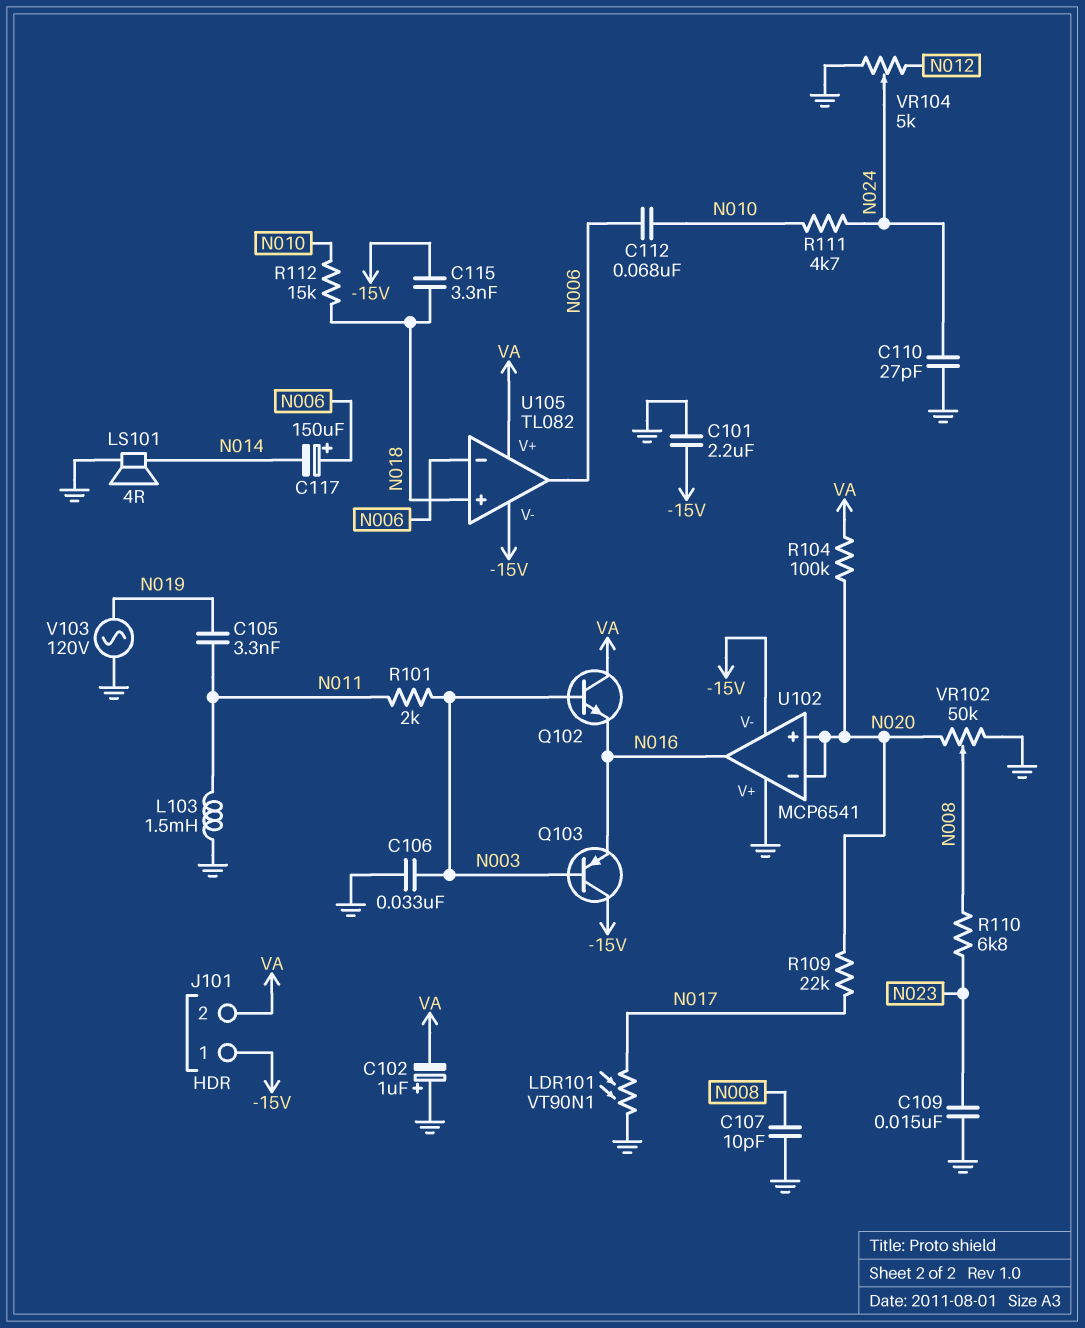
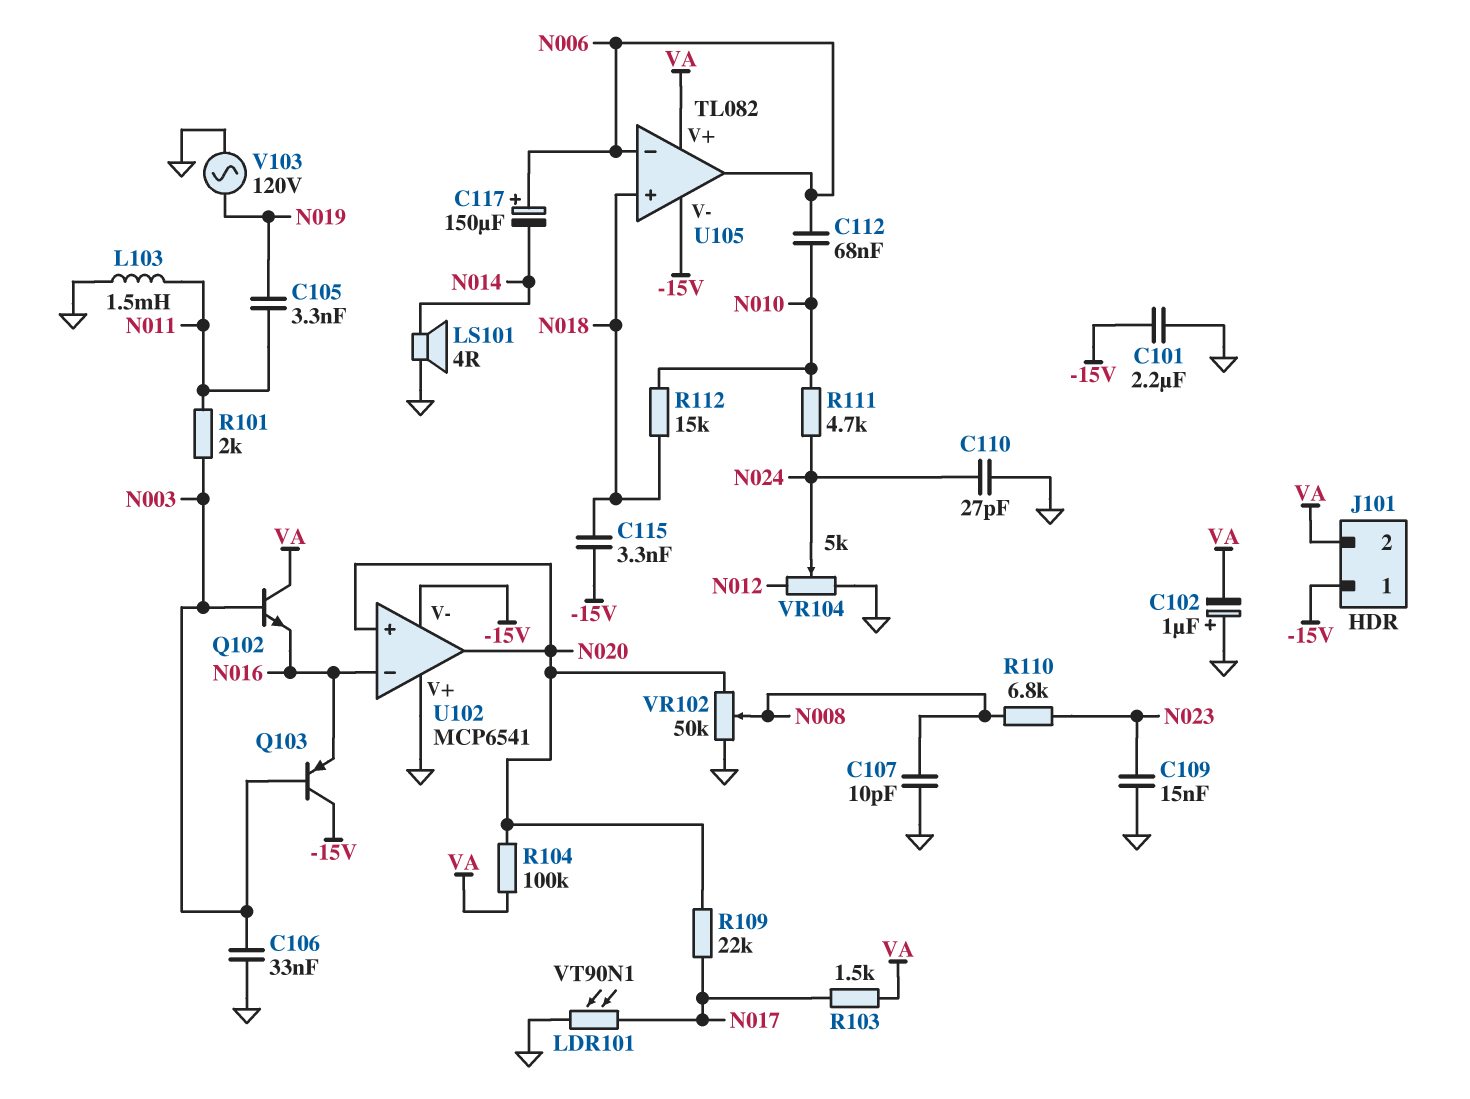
R103: none -> 1.5k (N017, VA)
U102 pin in-: N020 -> N016
U102 pin out: N016 -> N020

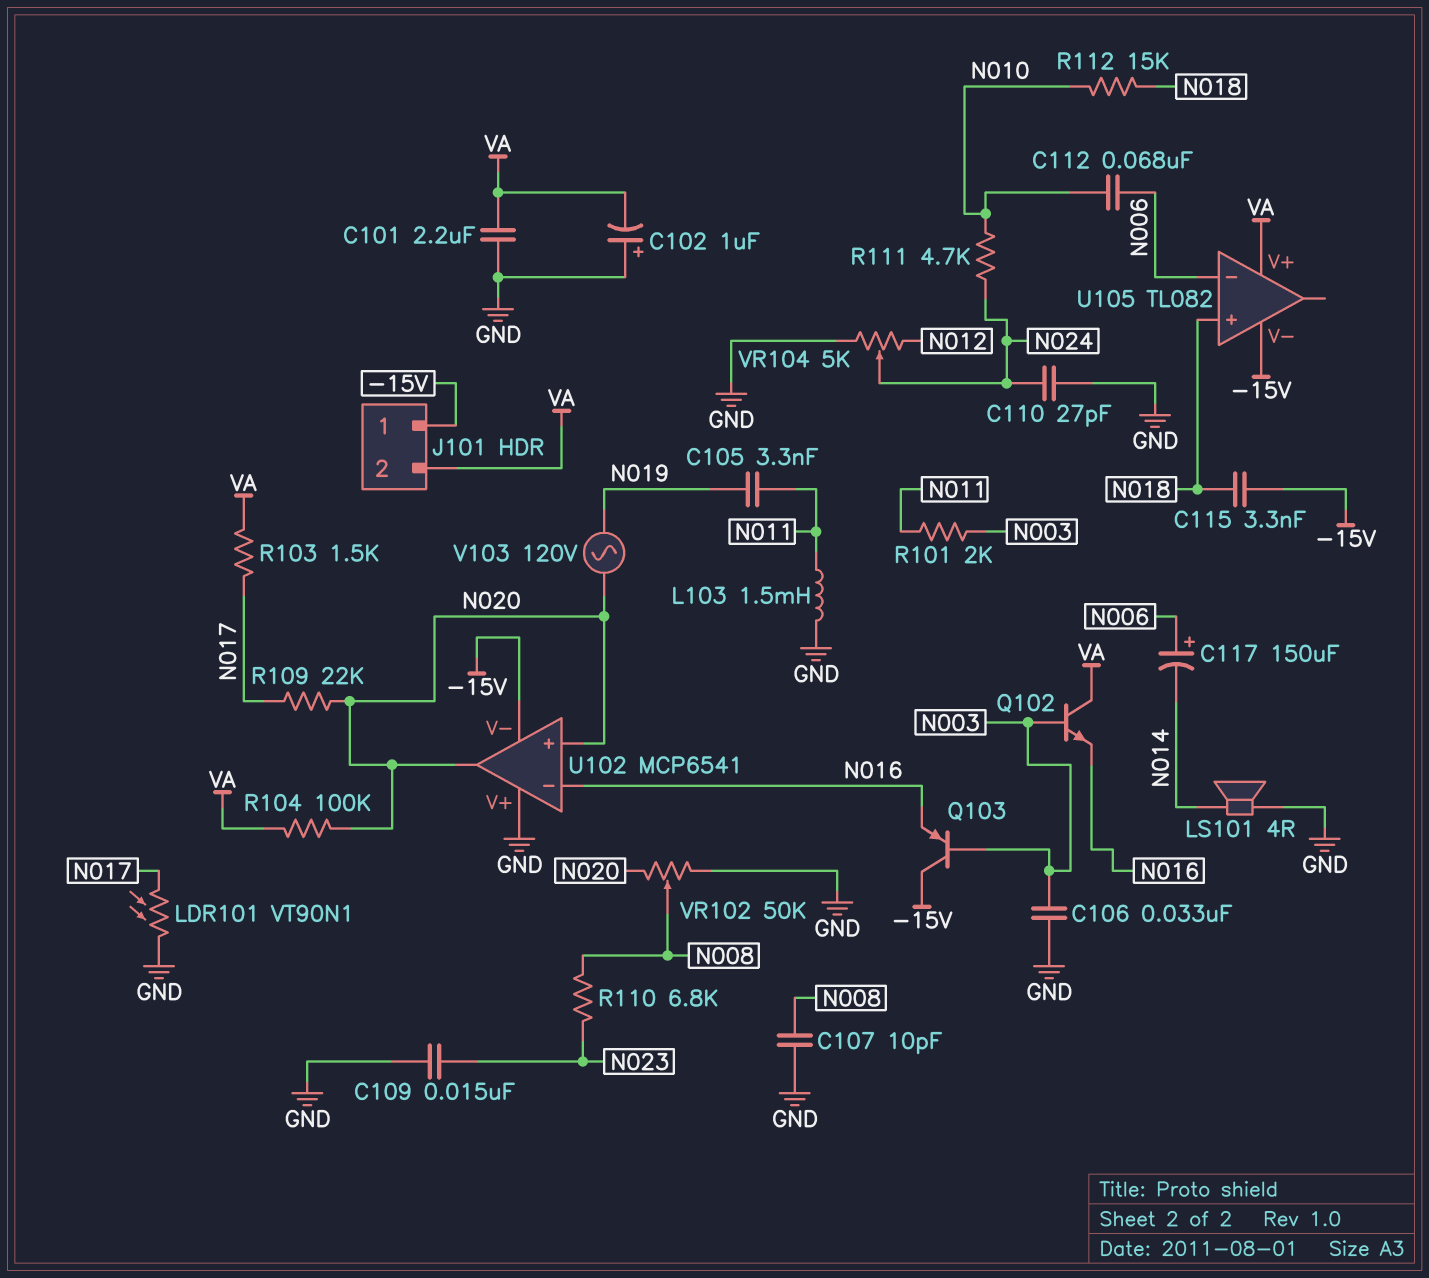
C101: 2.2uF (-15V, GND) -> 2.2uF (GND, VA)
U105 pin out: N006 -> none
V103: AC 120V (GND, N019) -> AC 120V (N019, N020)

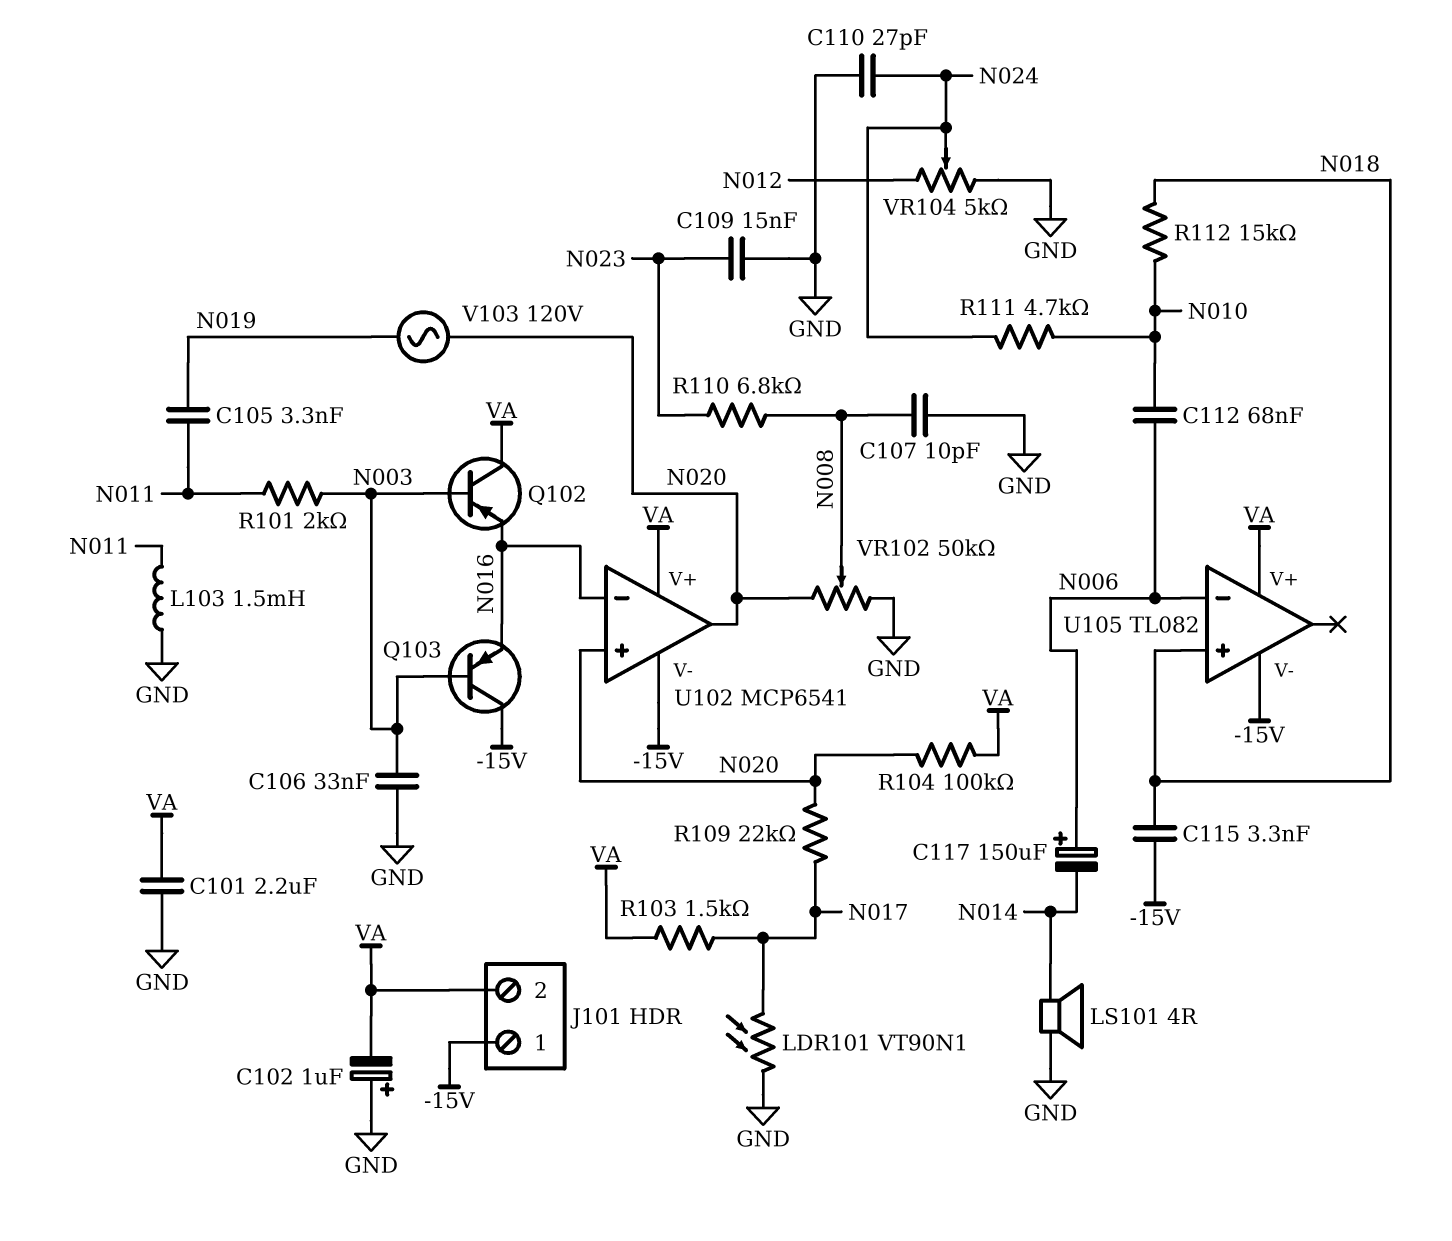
Q102: NPN (B N003, C VA, E N016) -> PNP (B N003, C VA, E N016)
U102 pin V+: GND -> VA

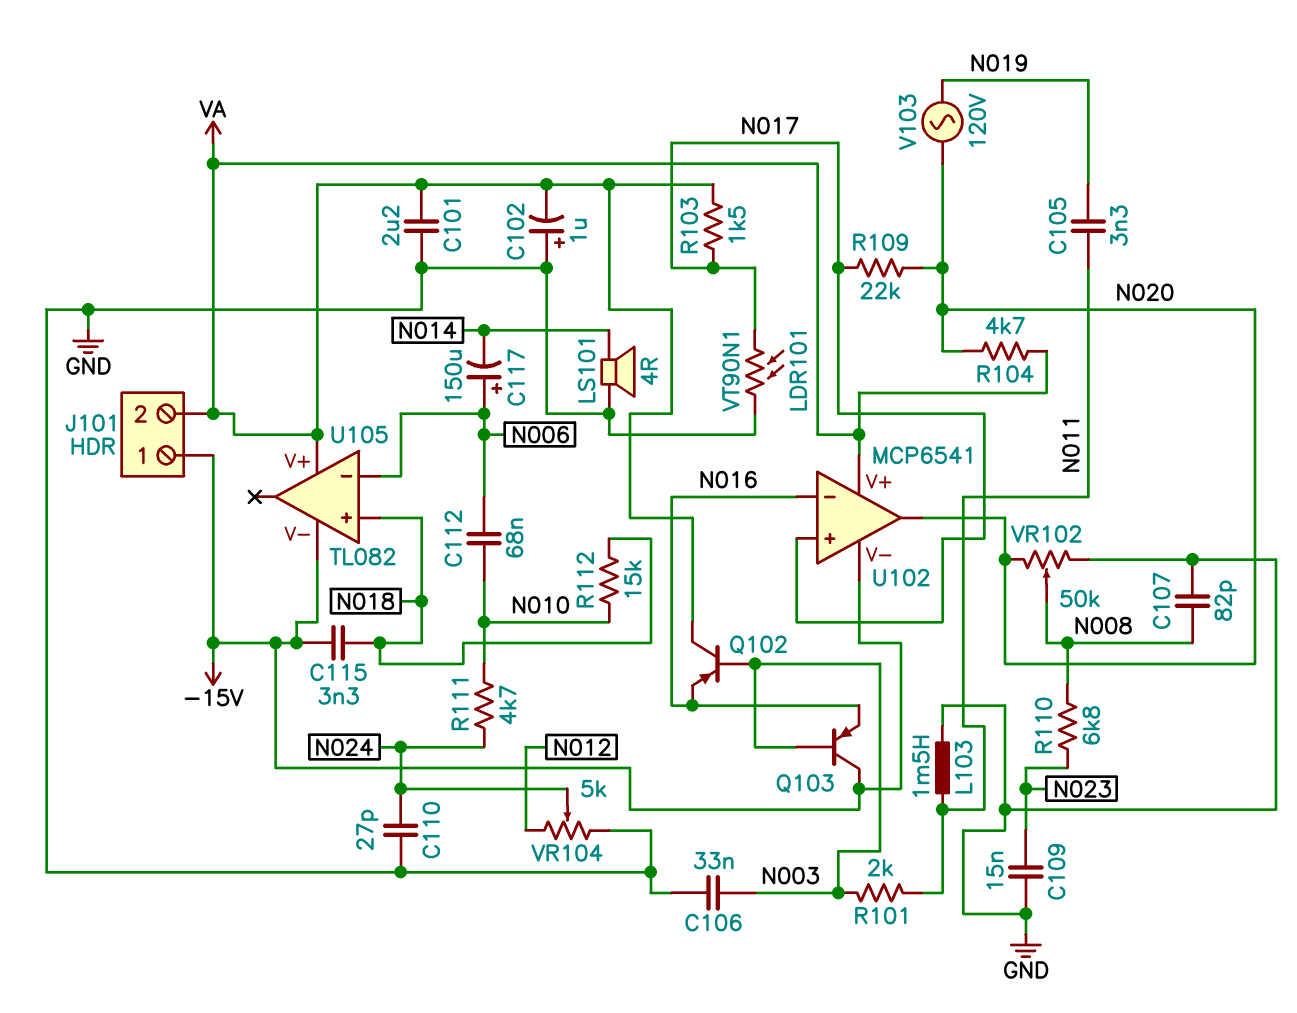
C107: 10pF (GND, N008) -> 82pF (GND, N008)
R104: 100k (N020, VA) -> 4.7k (N020, VA)
U102 pin in+: N020 -> N017

